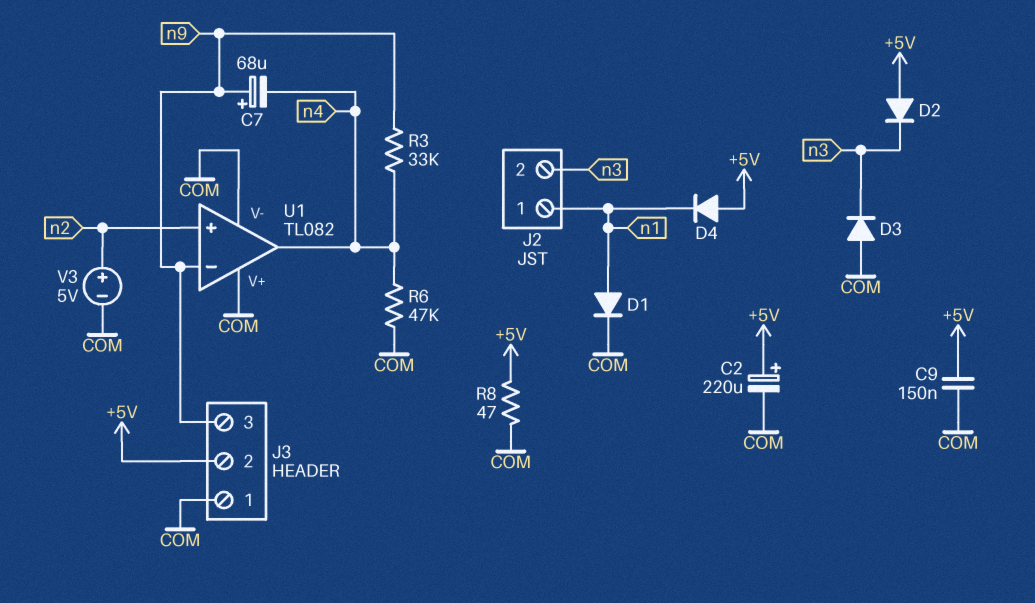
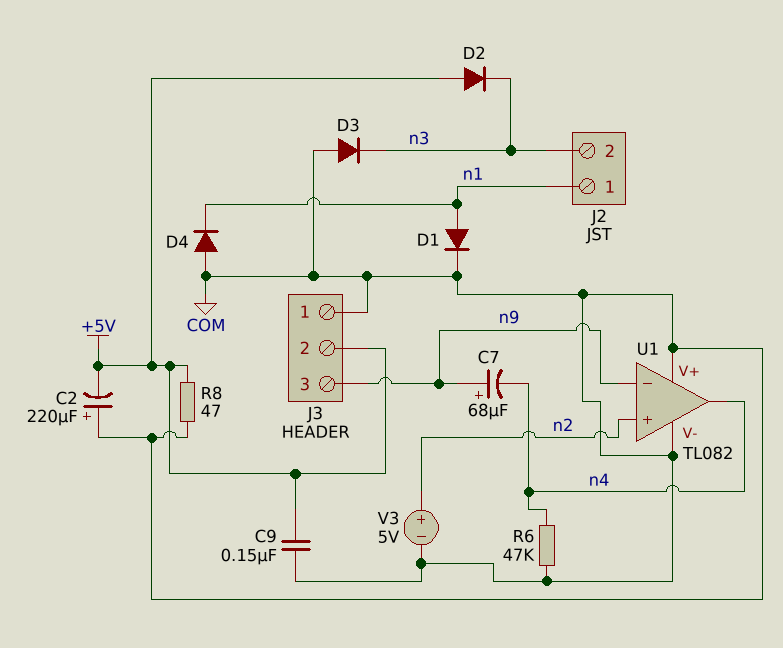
C2: 220uF (plus +5V, minus COM) -> 220uF (plus COM, minus +5V)
D4: diode (A +5V, K n1) -> diode (A COM, K n1)
R3: 33k (n4, n9) -> none

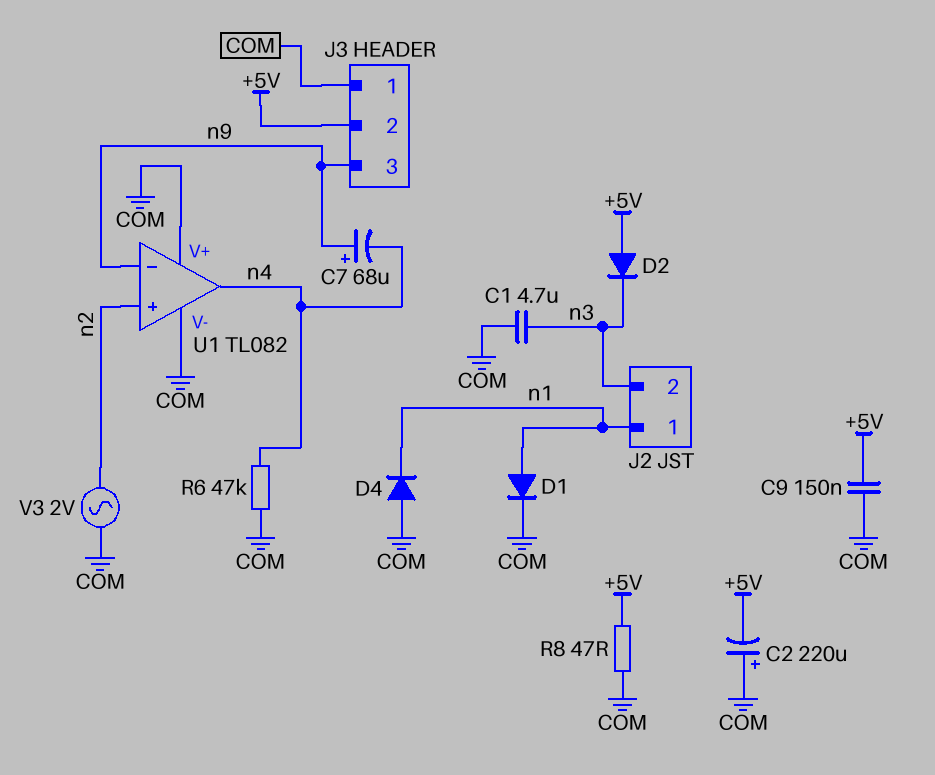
C1: none -> 4.7uF (COM, n3)
D3: diode (A COM, K n3) -> none
V3: 5V (plus n2, minus COM) -> AC 2V (COM, n2)

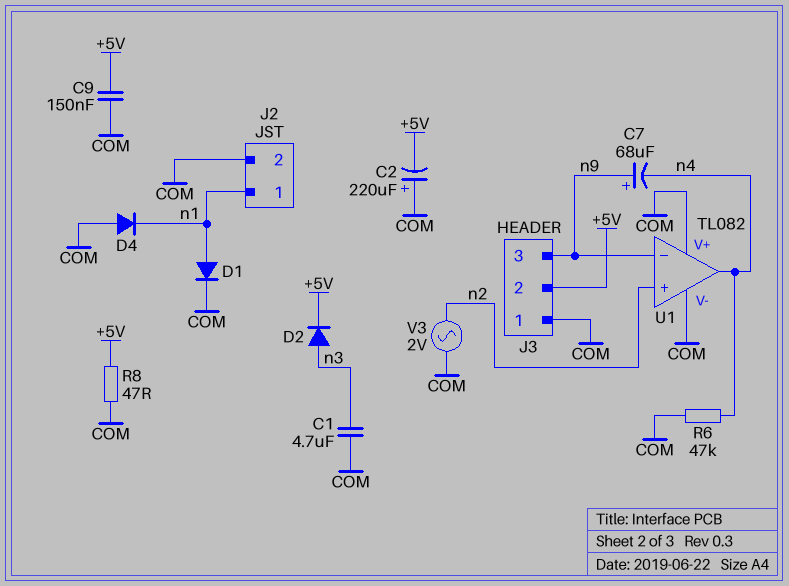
D2: diode (A +5V, K n3) -> diode (A n3, K +5V)
J2 pin 2: n3 -> COM

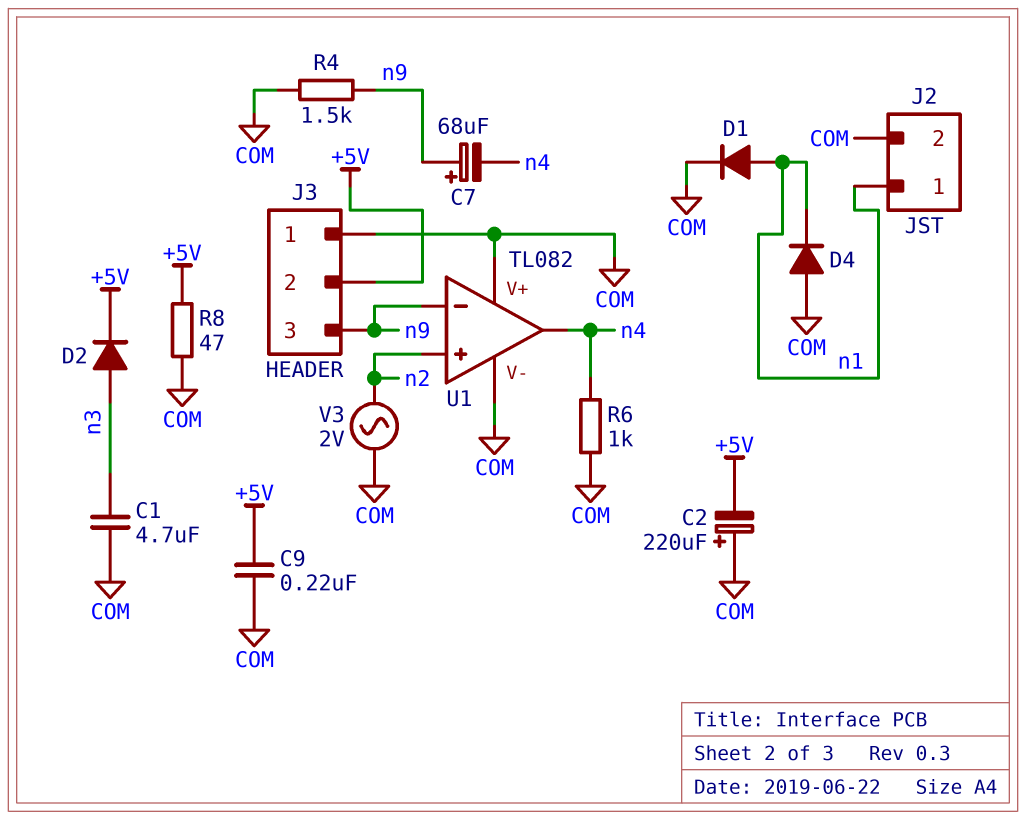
C9: 150nF (+5V, COM) -> 220nF (+5V, COM)
R4: none -> 1.5k (COM, n9)
R6: 47k (COM, n4) -> 1k (COM, n4)

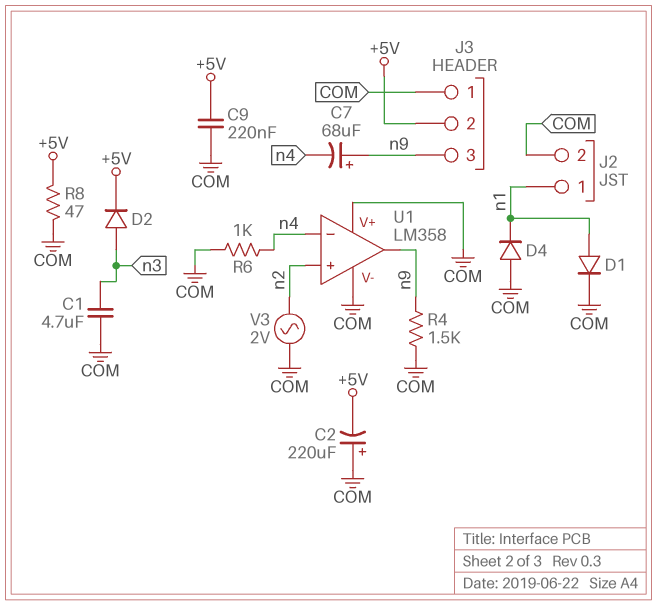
U1: TL082 -> LM358
U1 pin in-: n9 -> n4
U1 pin out: n4 -> n9

